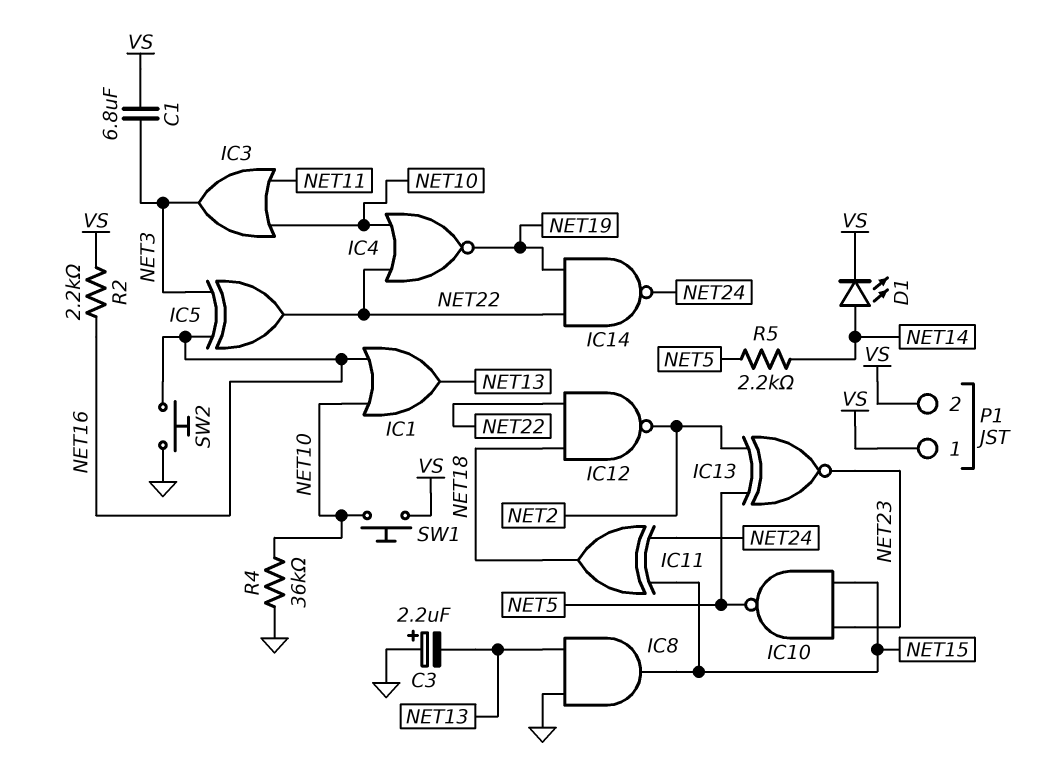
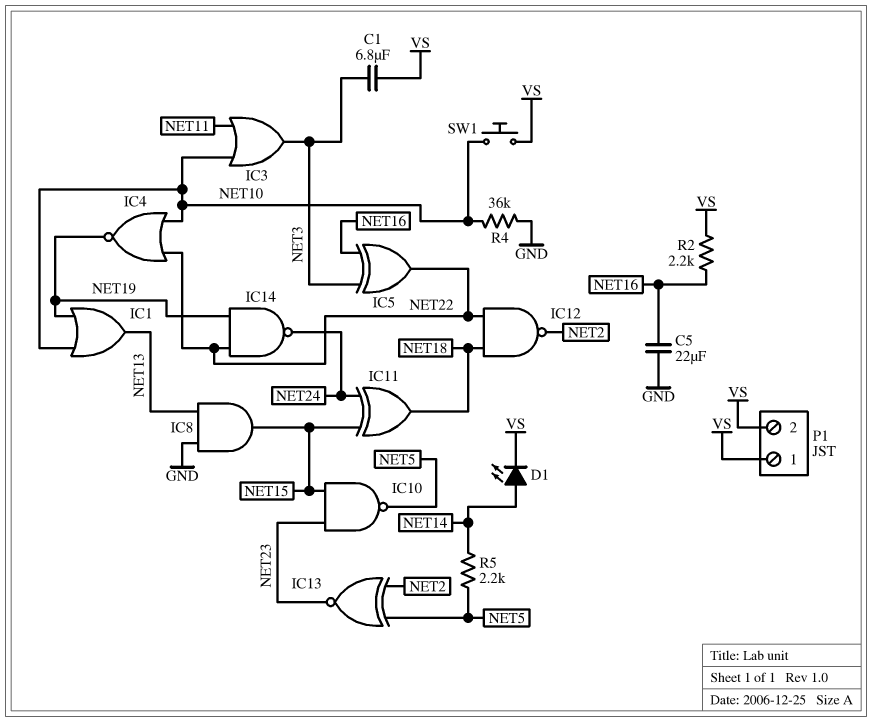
C3: 2.2uF (plus GND, minus NET13) -> none
C5: none -> 22uF (GND, NET16)
IC1: OR (in NET10, in NET16, out NET13) -> OR (in NET10, in NET19, out NET13)
SW2: button (GND, NET16) -> none

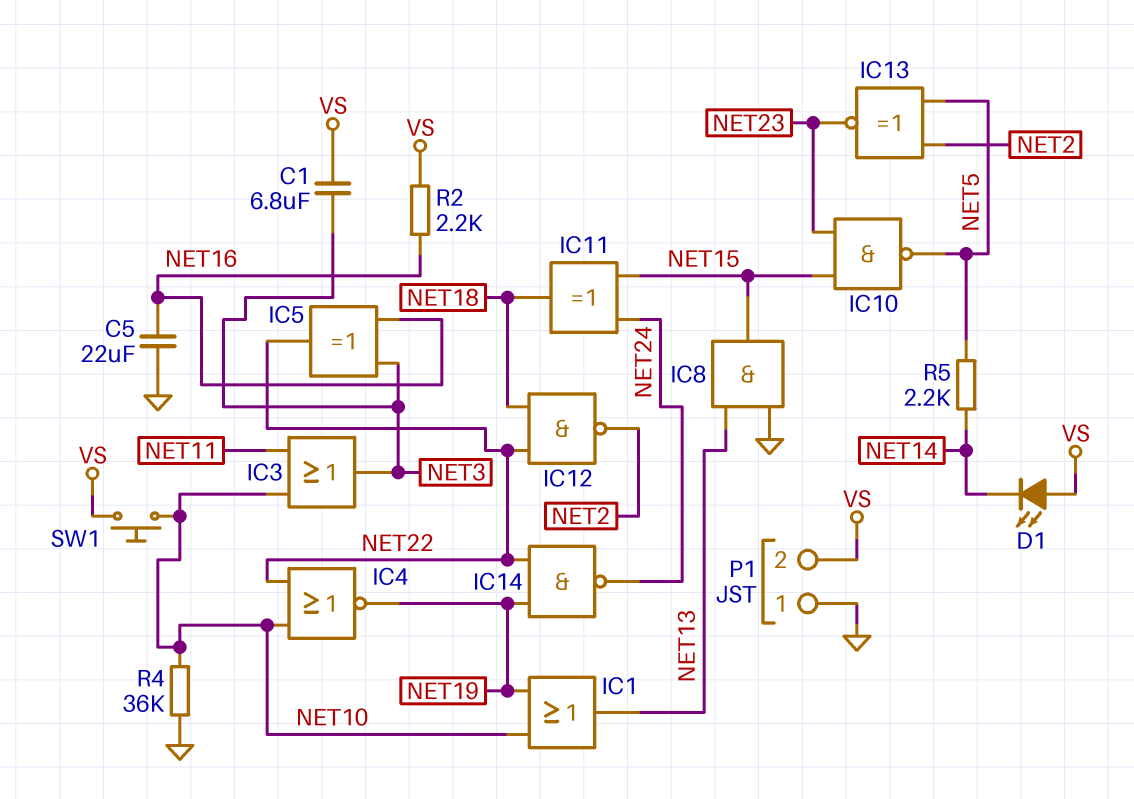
D1: LED (A NET14, K VS) -> LED (A VS, K NET14)
P1 pin 1: VS -> GND

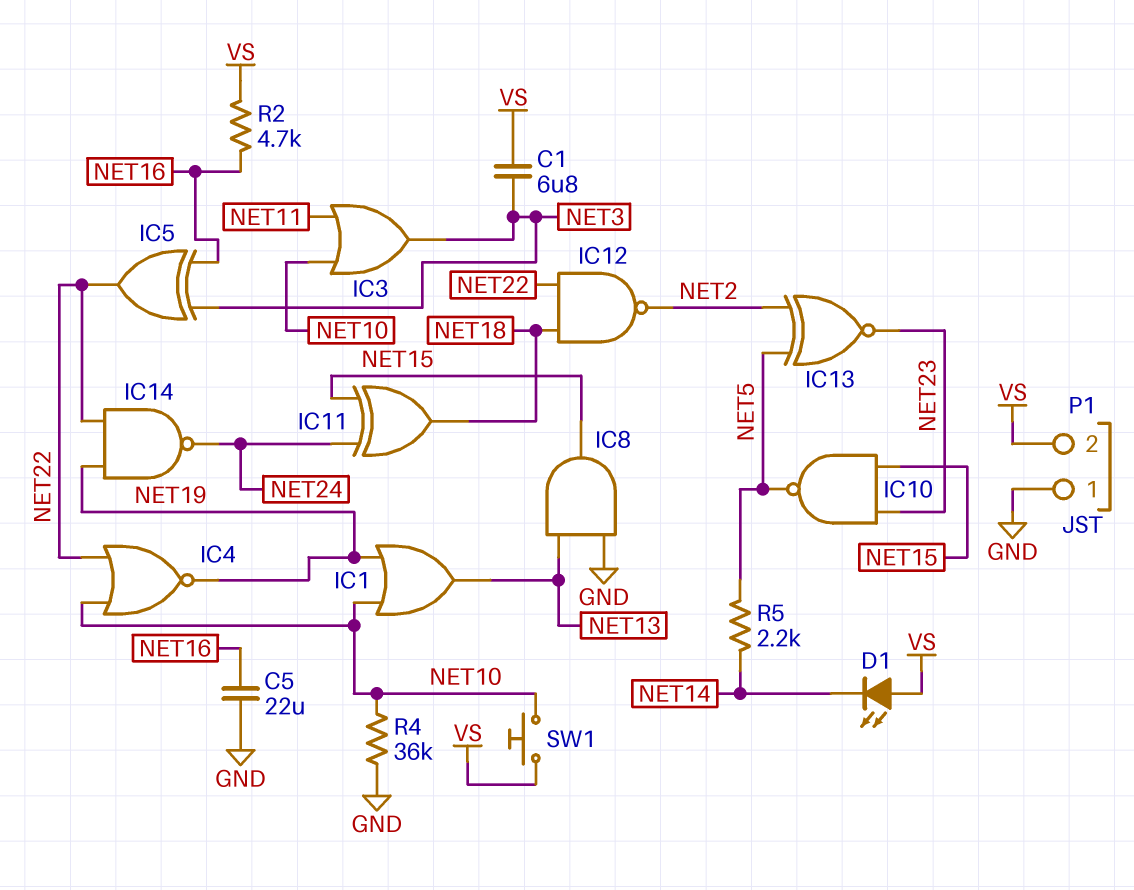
R2: 2.2k (NET16, VS) -> 4.7k (NET16, VS)

